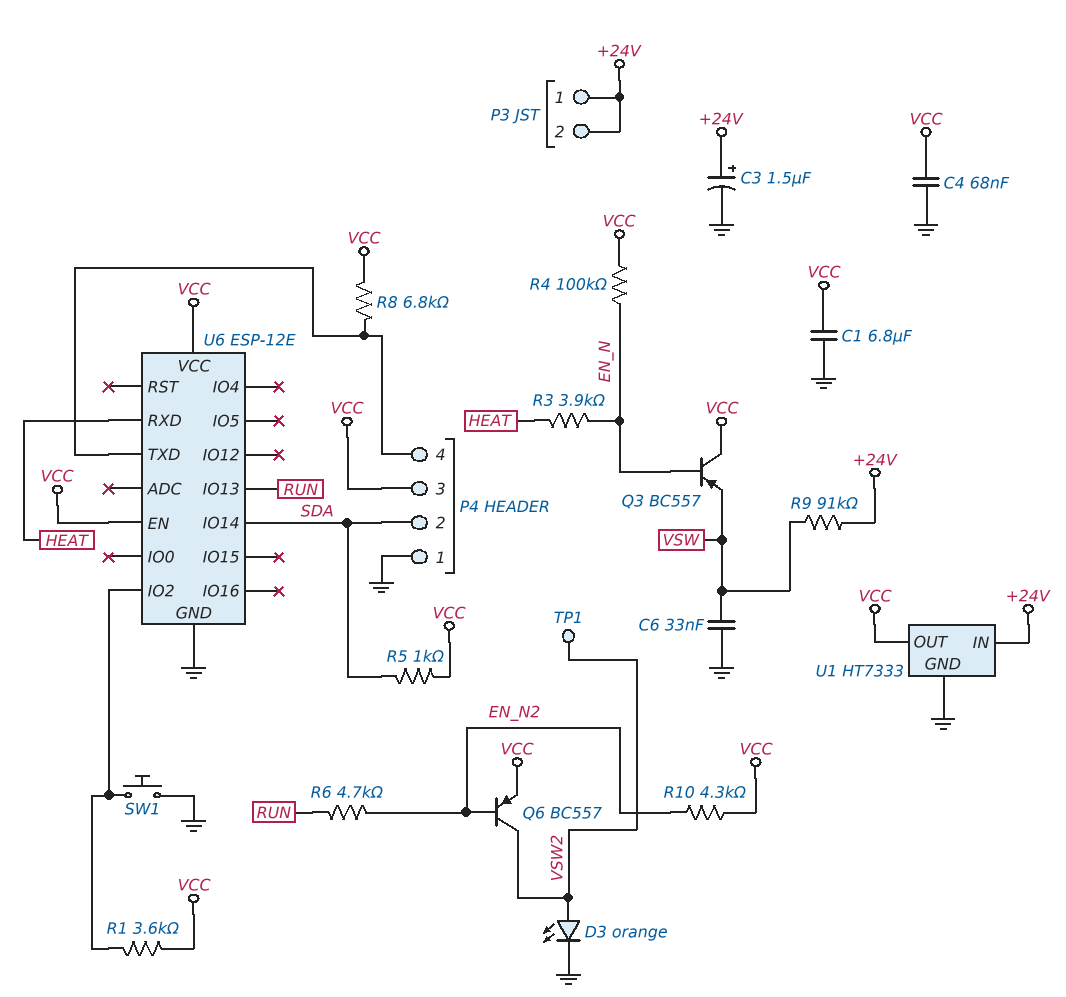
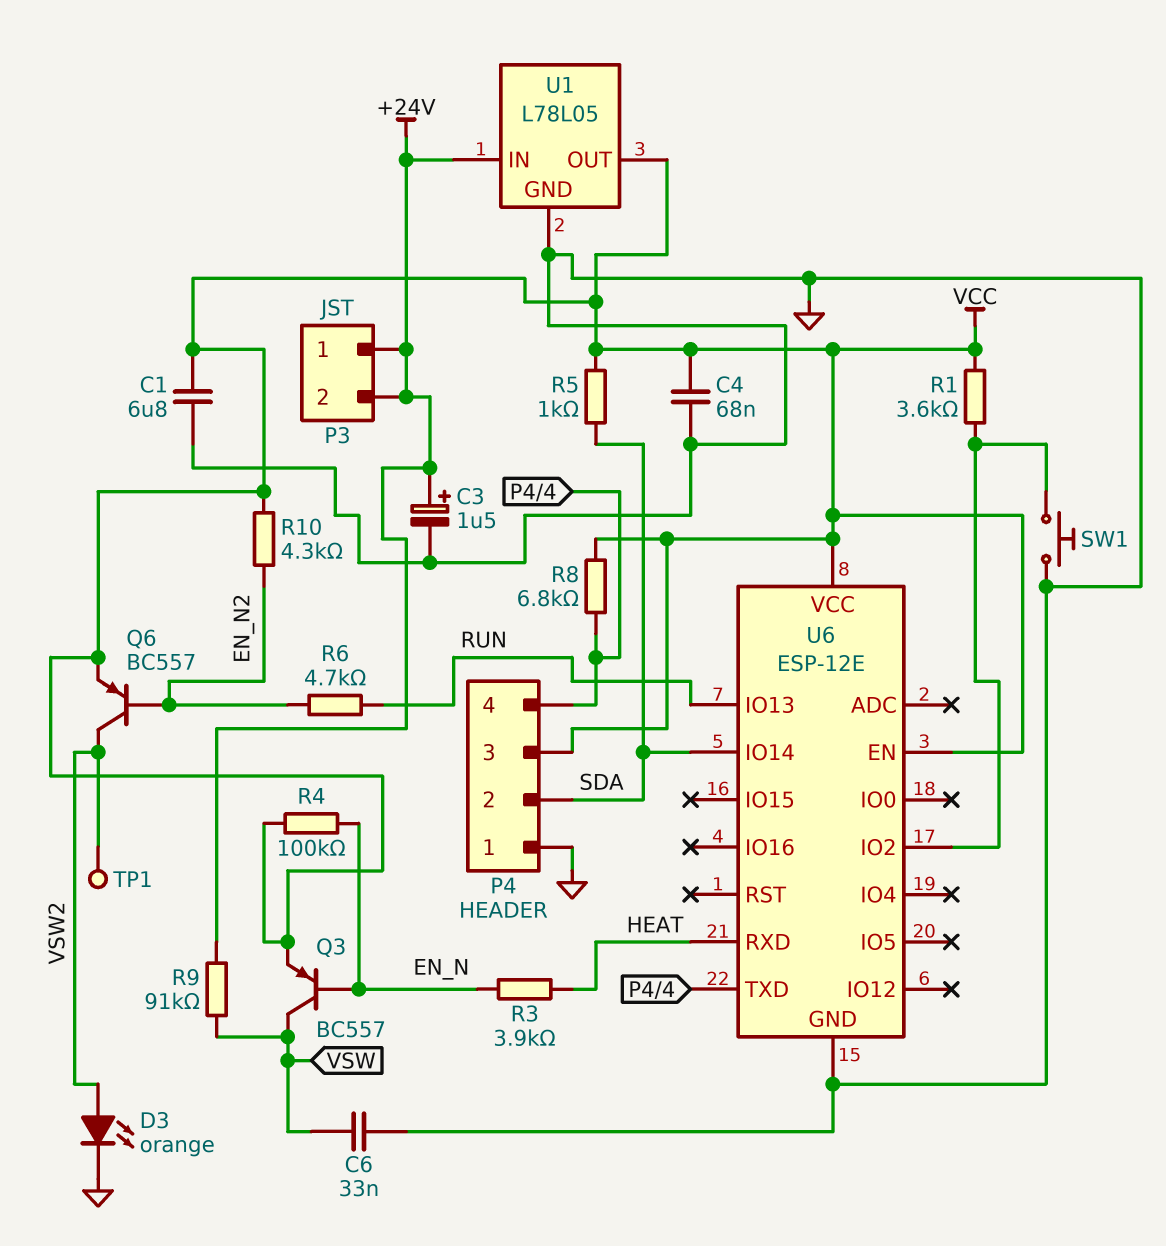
Q3: PNP BC557 (B EN_N, C VCC, E VSW) -> PNP BC557 (B EN_N, C VSW, E VCC)
U1: HT7333 -> L78L05

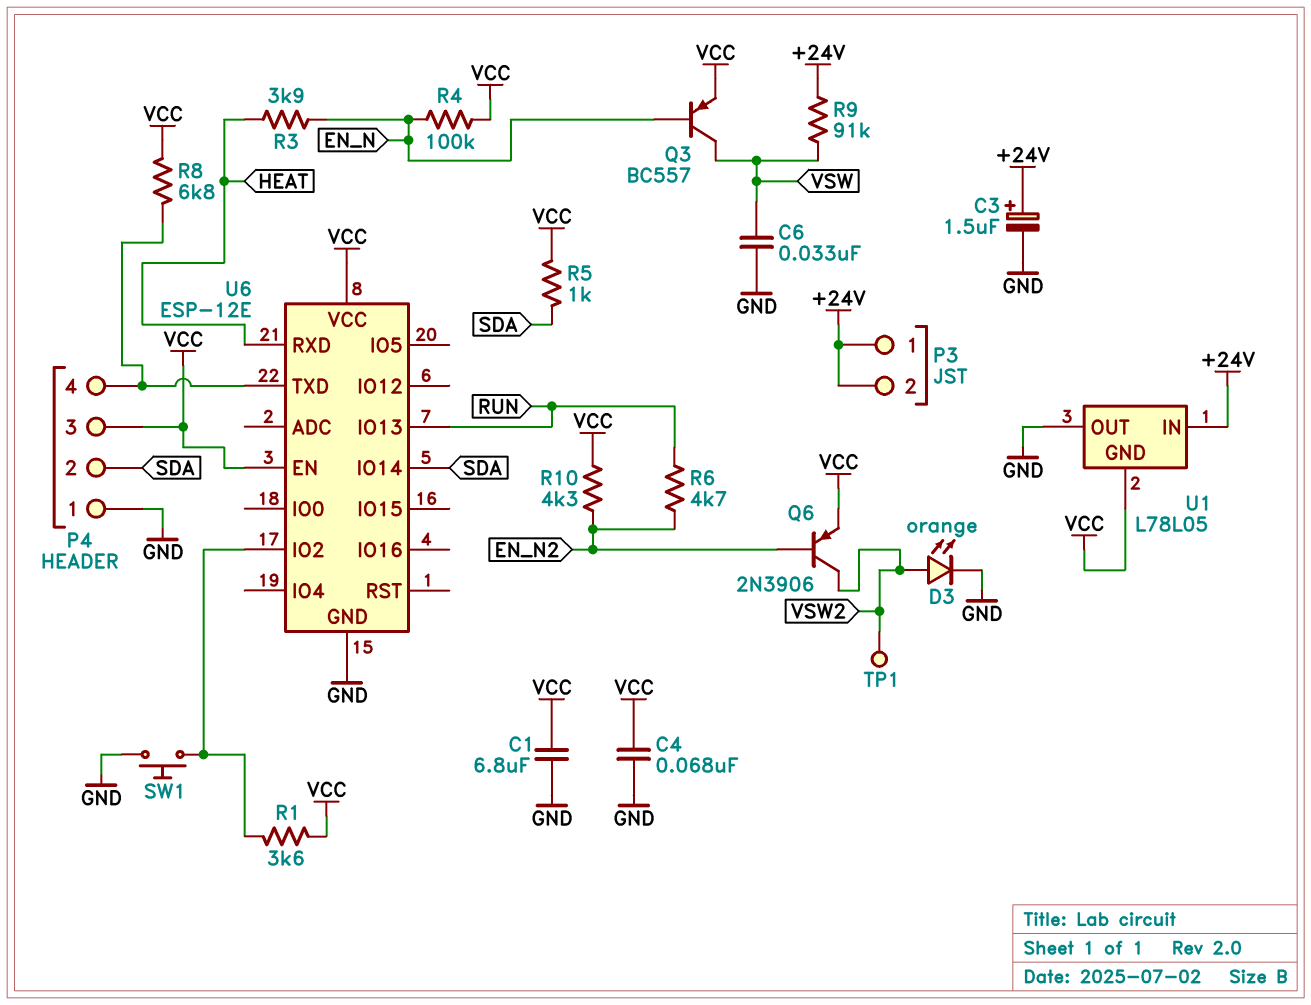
Q6: PNP BC557 (B EN_N2, C VSW2, E VCC) -> PNP 2N3906 (B EN_N2, C VSW2, E VCC)
U1 pin GND: GND -> VCC
U1 pin OUT: VCC -> GND

